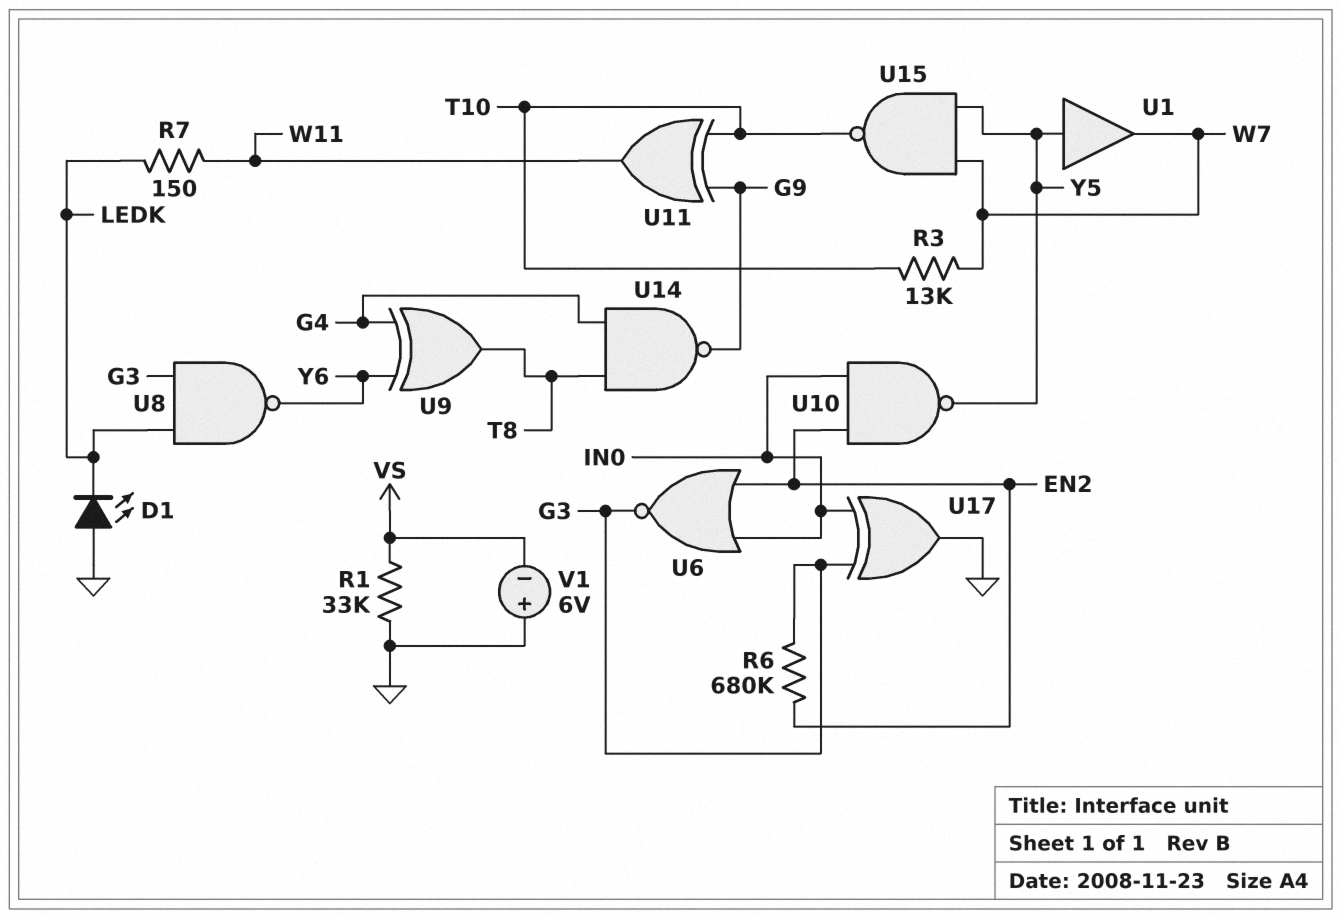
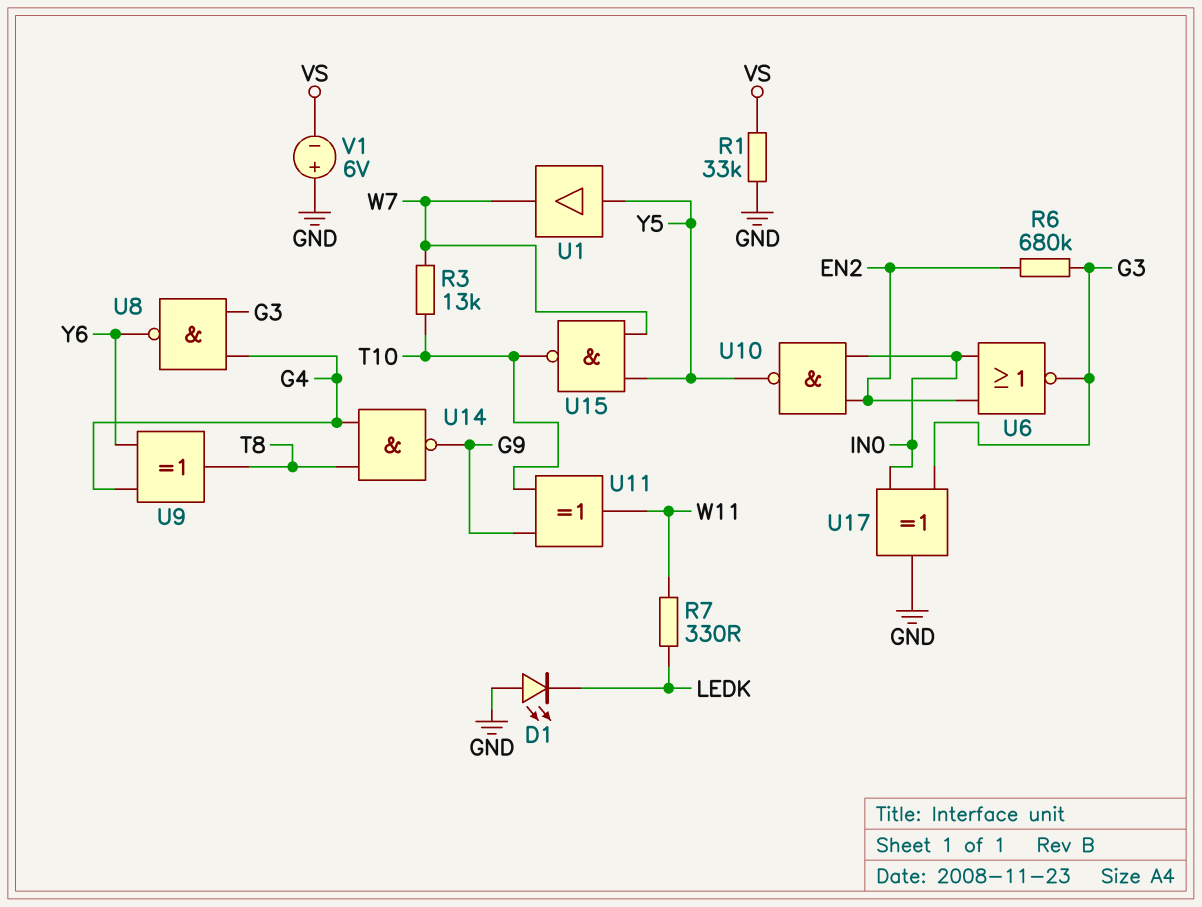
R7: 150 (LEDK, W11) -> 330 (LEDK, W11)
U8: NAND (in G3, in LEDK, out Y6) -> NAND (in G3, in G4, out Y6)

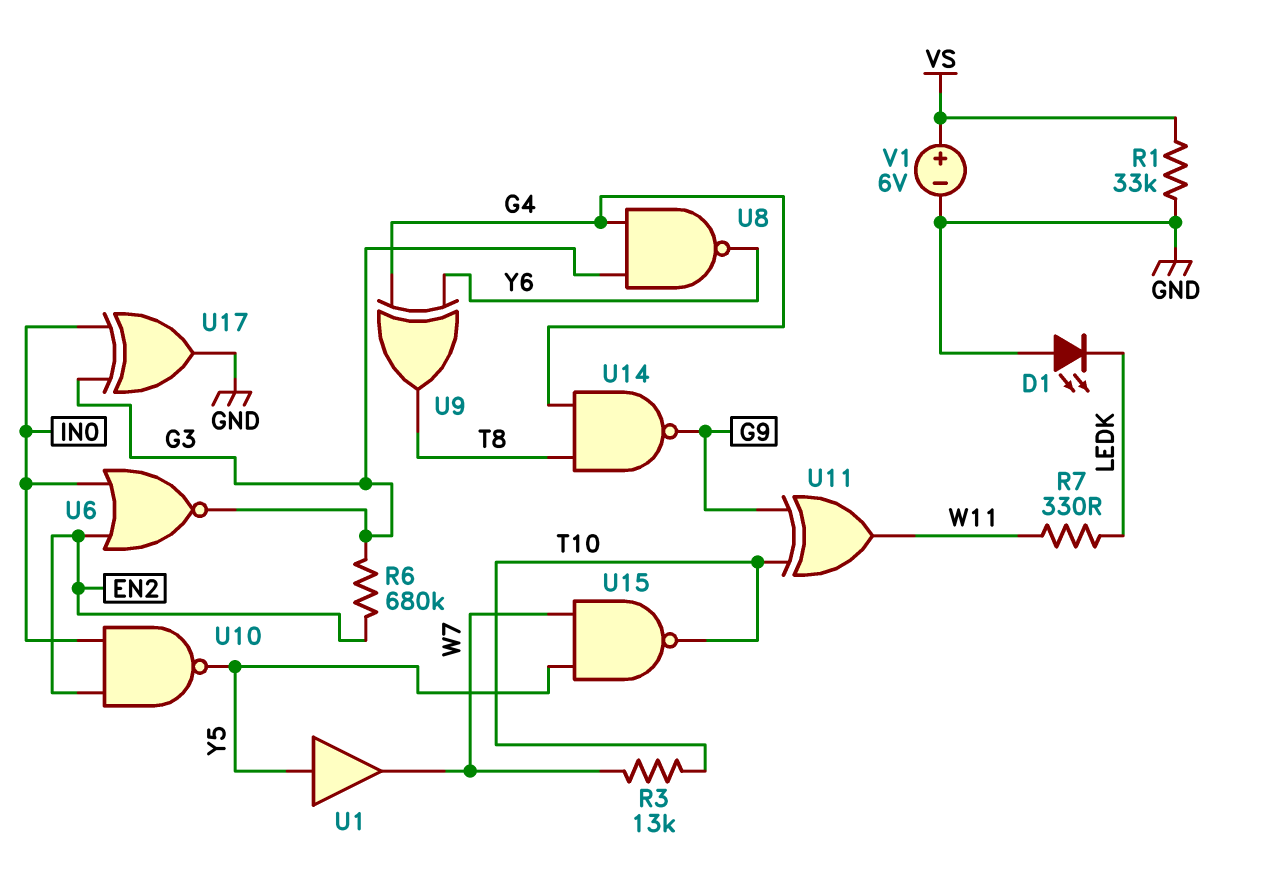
V1: 6V (plus GND, minus VS) -> 6V (plus VS, minus GND)

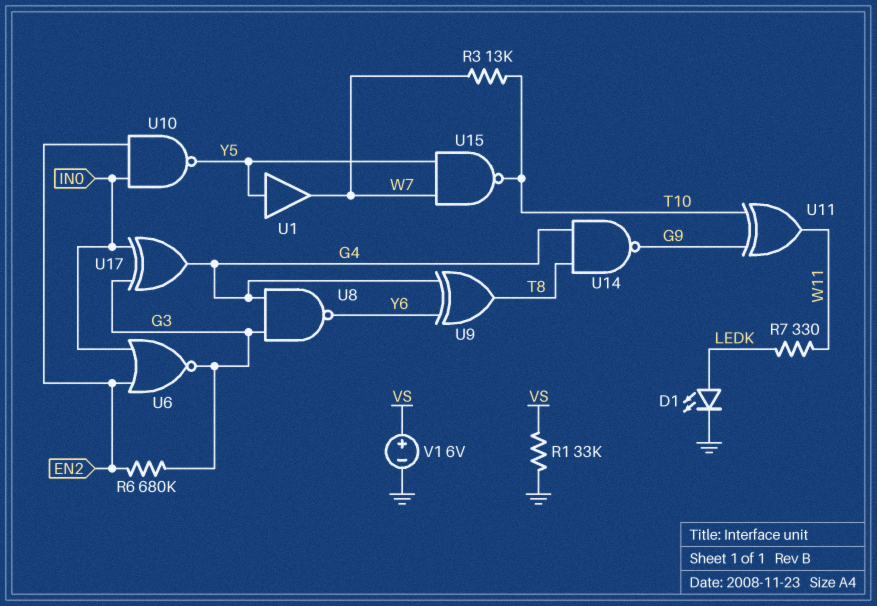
D1: LED (A GND, K LEDK) -> LED (A LEDK, K GND)
U17: XOR (in G3, in IN0, out GND) -> XOR (in G3, in IN0, out G4)

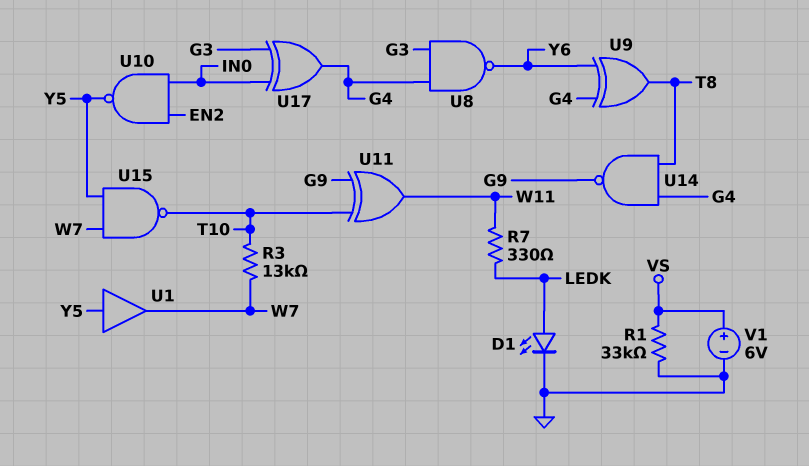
R6: 680k (EN2, G3) -> none
U6: NOR (in EN2, in IN0, out G3) -> none

